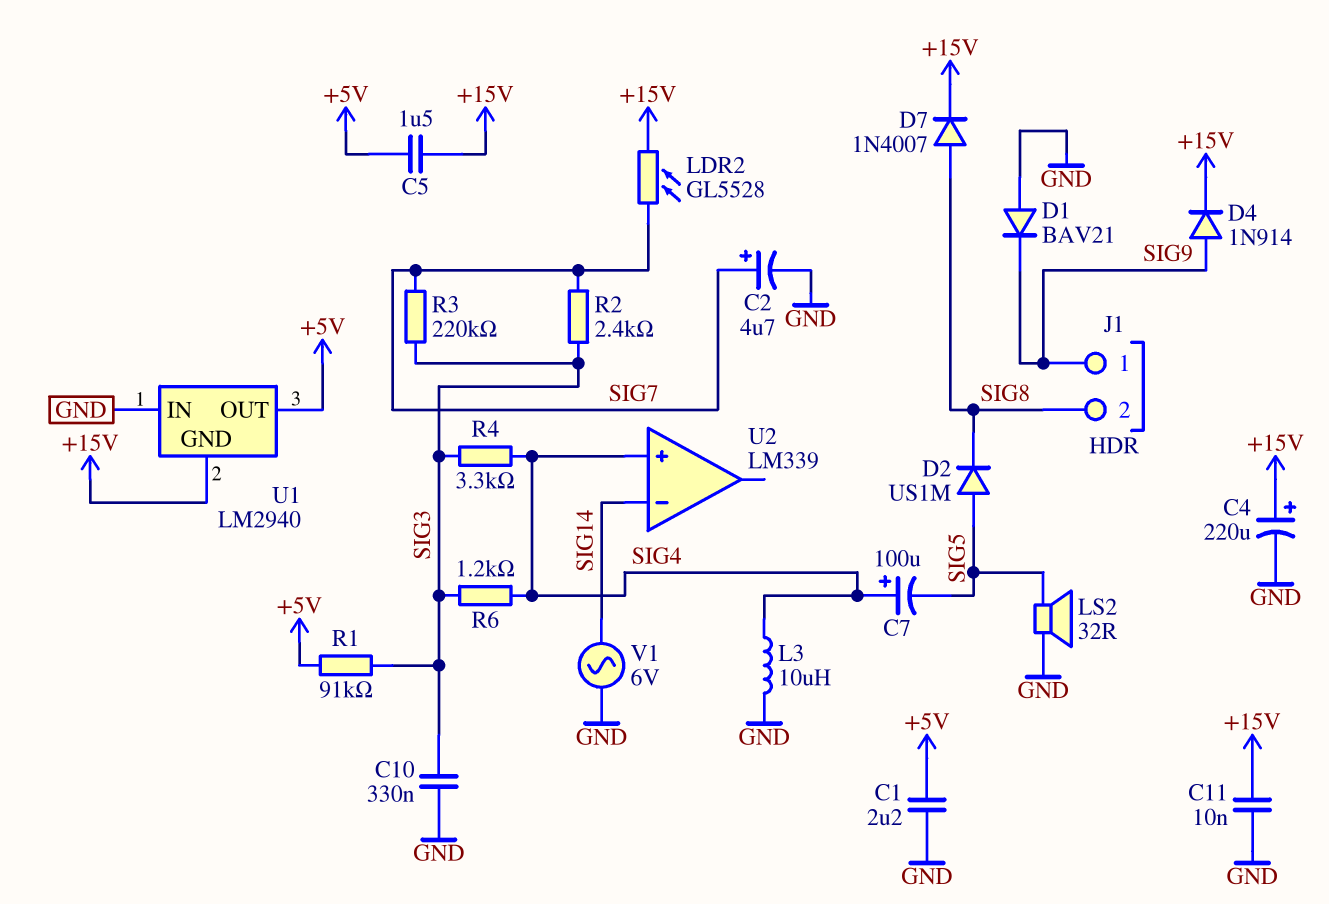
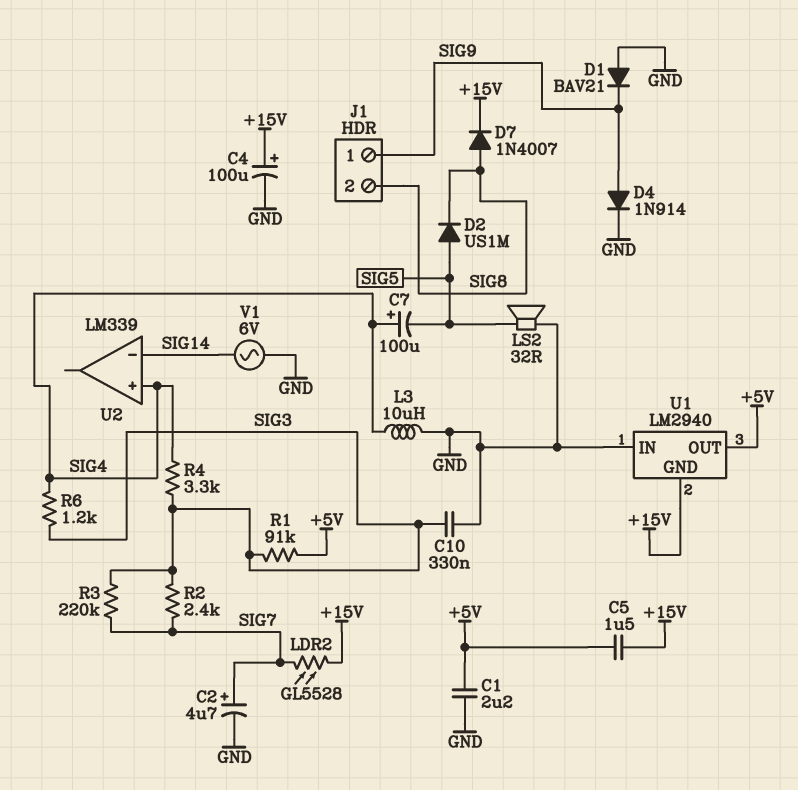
C4: 220uF (plus +15V, minus GND) -> 100uF (plus +15V, minus GND)
C11: 10nF (+15V, GND) -> none
D4: diode 1N914 (A SIG9, K +15V) -> diode 1N914 (A SIG9, K GND)

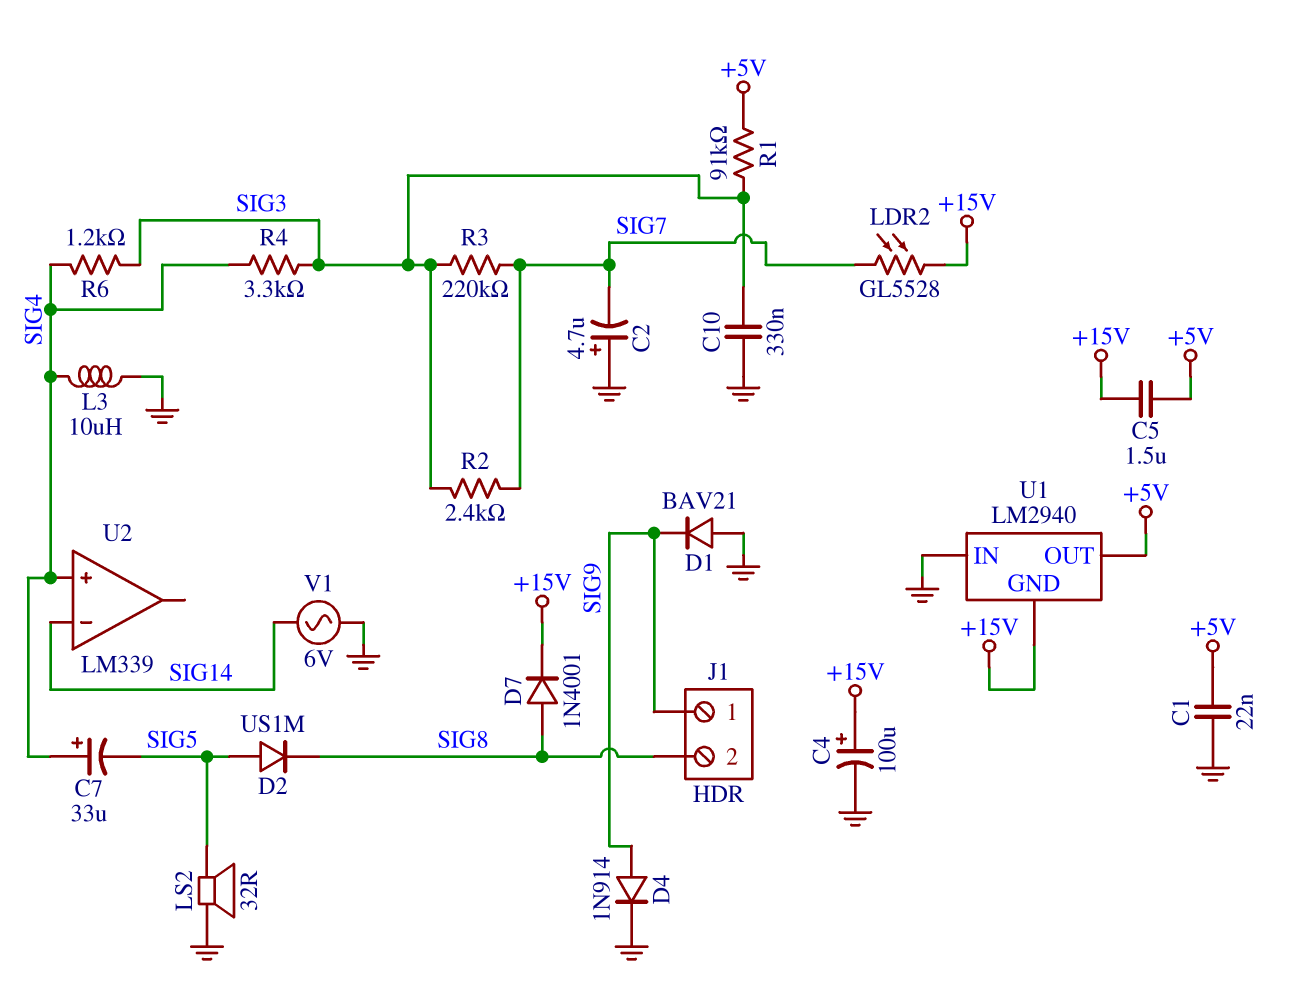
C1: 2.2uF (+5V, GND) -> 22nF (+5V, GND)
C2: 4.7uF (plus SIG7, minus GND) -> 4.7uF (plus GND, minus SIG7)
C7: 100uF (plus SIG4, minus SIG5) -> 33uF (plus SIG4, minus SIG5)
D7: diode 1N4007 (A SIG8, K +15V) -> diode 1N4001 (A SIG8, K +15V)

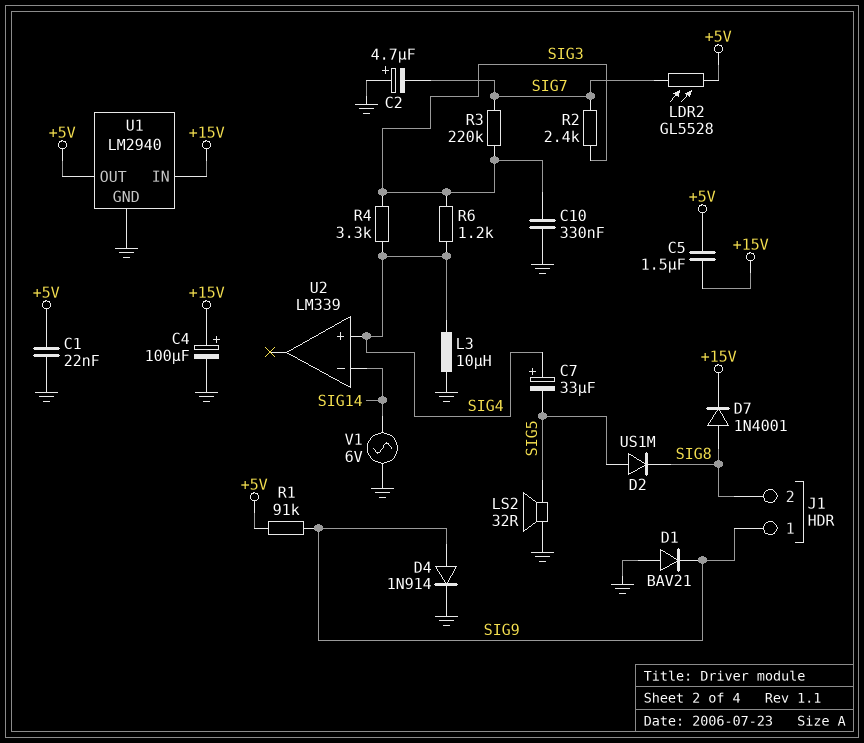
LDR2: GL5528 (+15V, SIG7) -> GL5528 (+5V, SIG7)
R1: 91k (+5V, SIG3) -> 91k (+5V, SIG9)
U1 pin GND: +15V -> GND
U1 pin IN: GND -> +15V

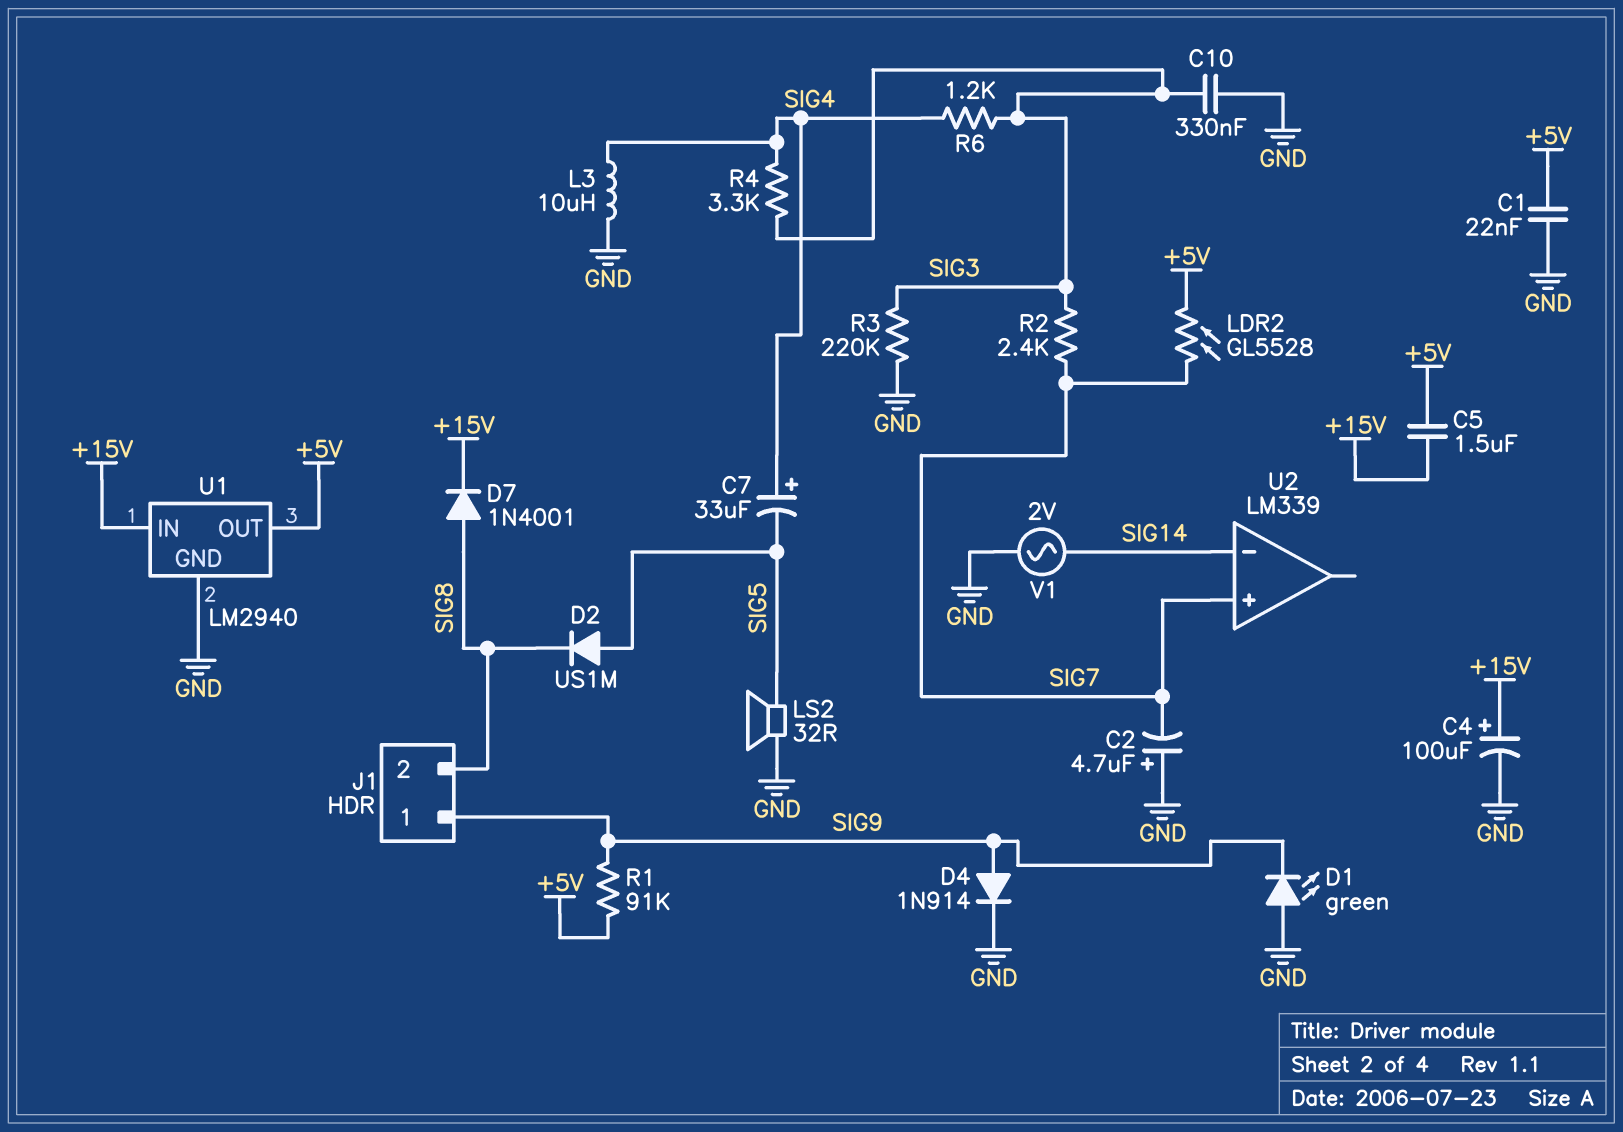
D1: diode BAV21 (A GND, K SIG9) -> LED green (A GND, K SIG9)
R3: 220k (SIG3, SIG7) -> 220k (GND, SIG3)
U2 pin in+: SIG4 -> SIG7
V1: AC 6V (GND, SIG14) -> AC 2V (GND, SIG14)

